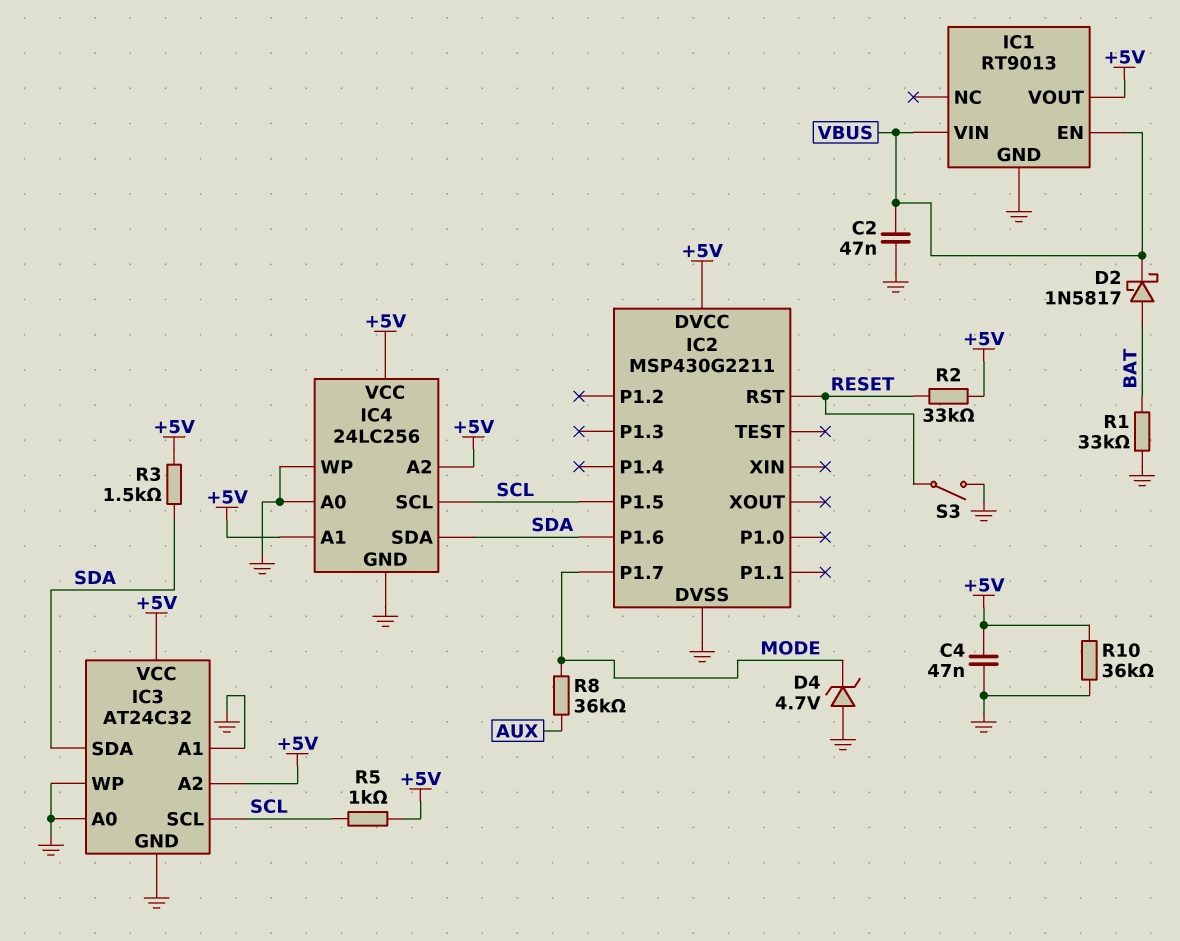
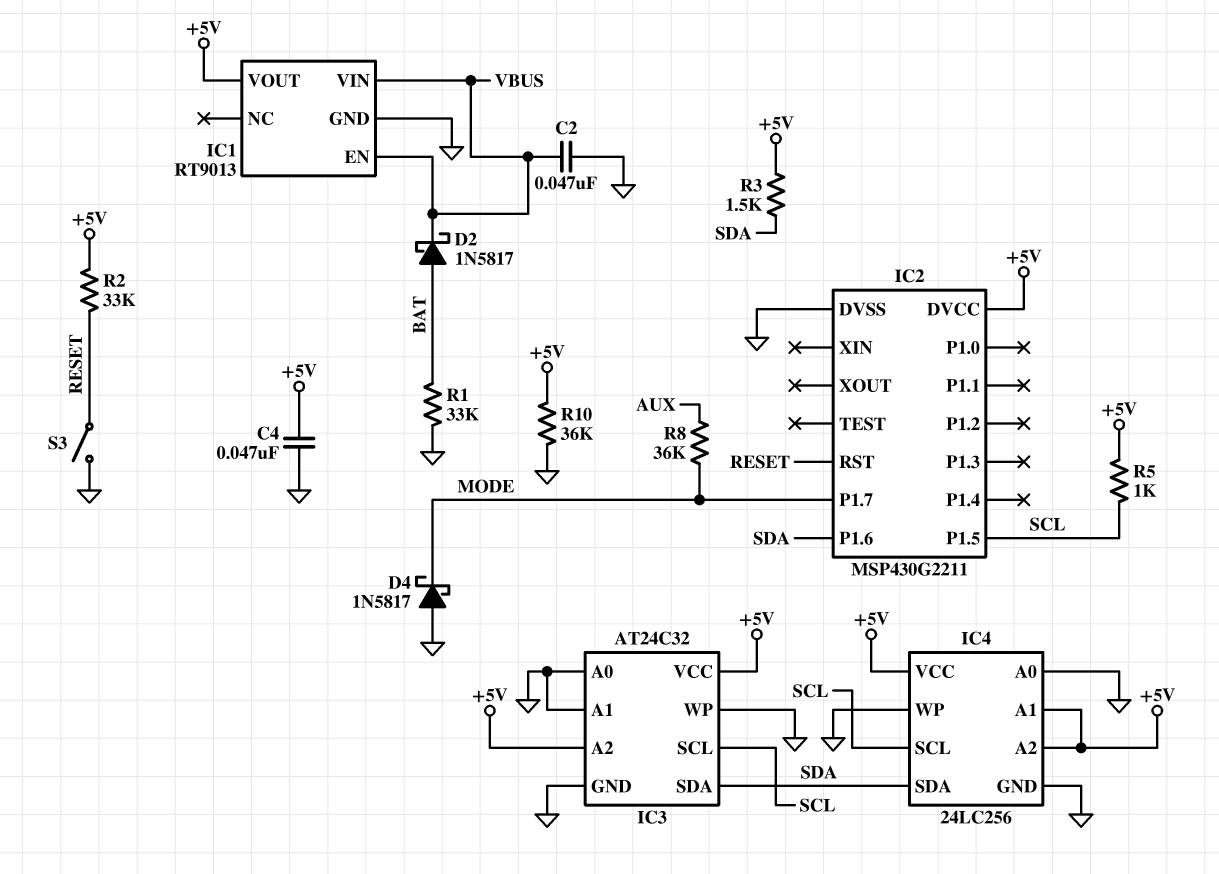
D4: zener 4.7V (A GND, K MODE) -> schottky 1N5817 (A GND, K MODE)

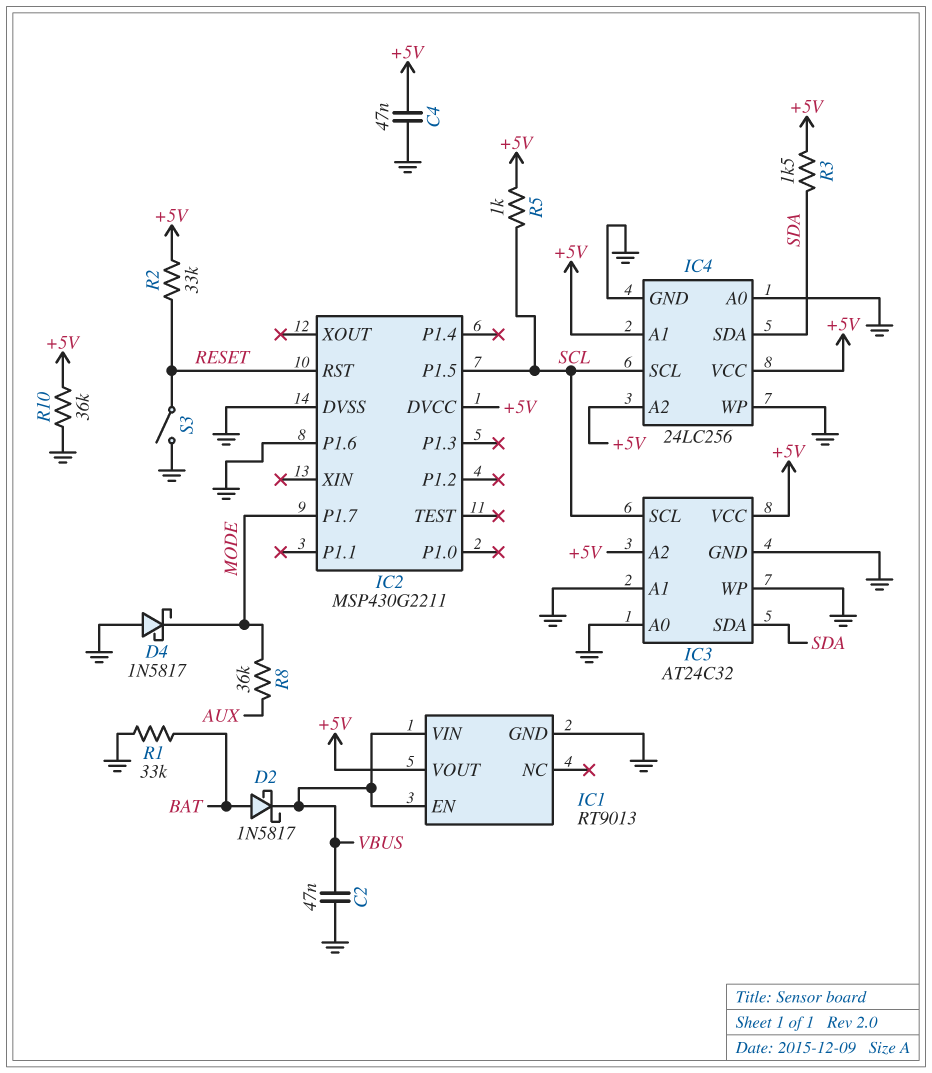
IC2 pin P1.6: SDA -> GND

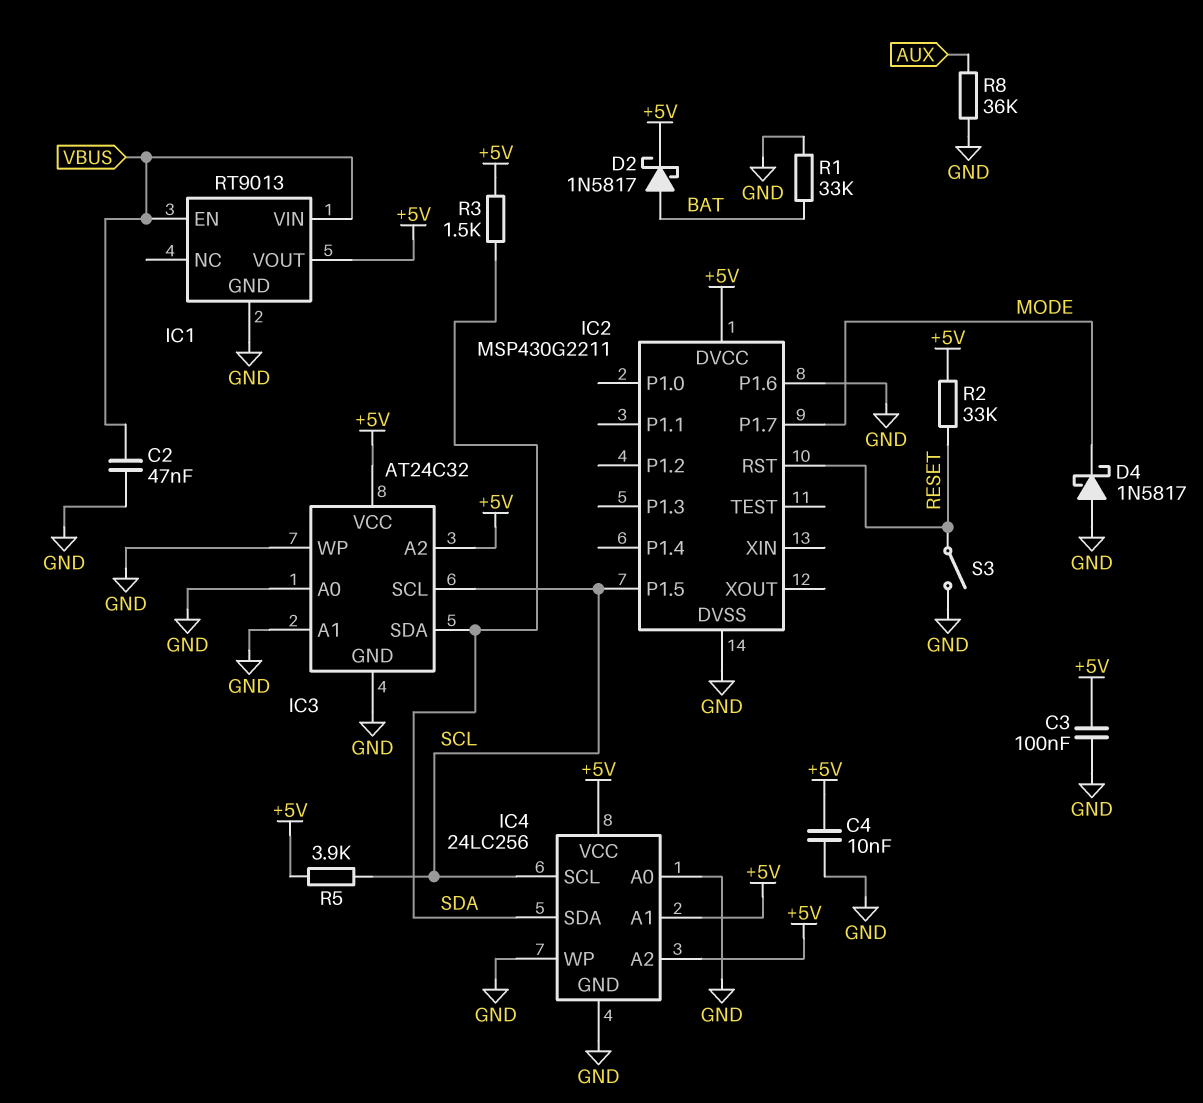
C3: none -> 100nF (+5V, GND)
C4: 47nF (+5V, GND) -> 10nF (+5V, GND)
D2: schottky 1N5817 (A BAT, K VBUS) -> schottky 1N5817 (A BAT, K +5V)
R5: 1k (+5V, SCL) -> 3.9k (+5V, SCL)
R8: 36k (AUX, MODE) -> 36k (AUX, GND)
R10: 36k (+5V, GND) -> none

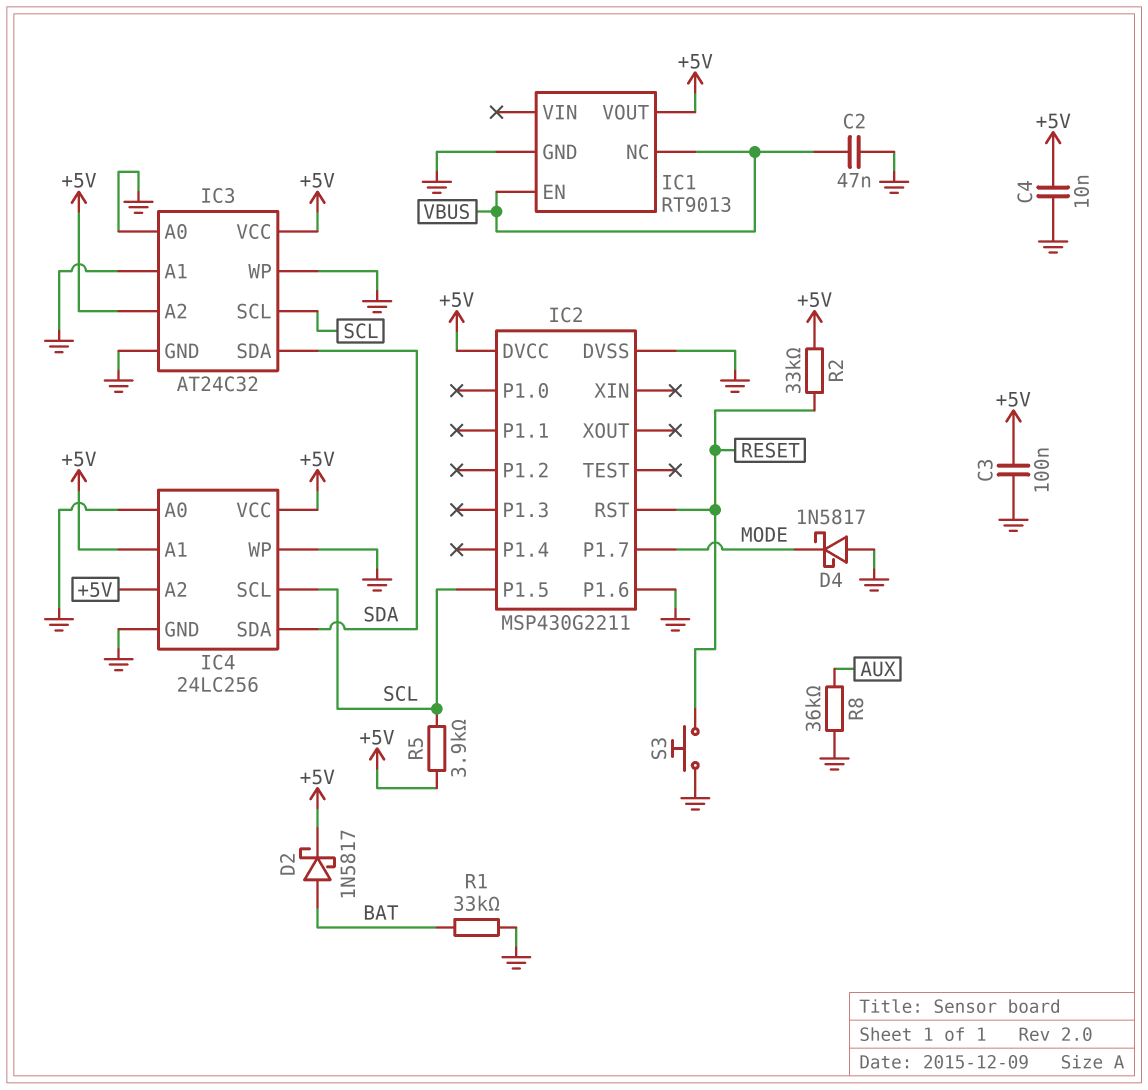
IC1 pin NC: none -> VBUS
IC1 pin VIN: VBUS -> none
R3: 1.5k (+5V, SDA) -> none
S3: switch (GND, RESET) -> button (GND, RESET)

